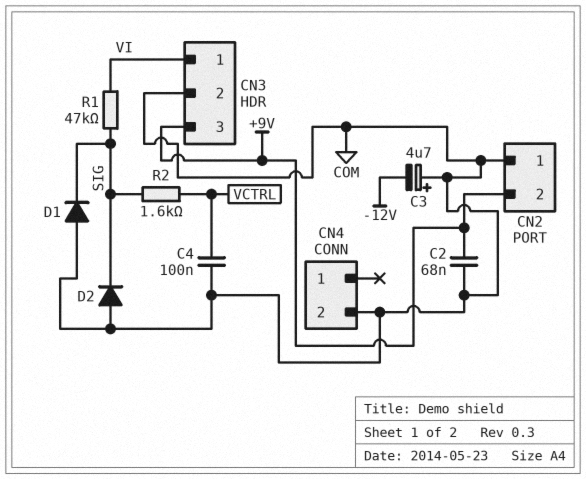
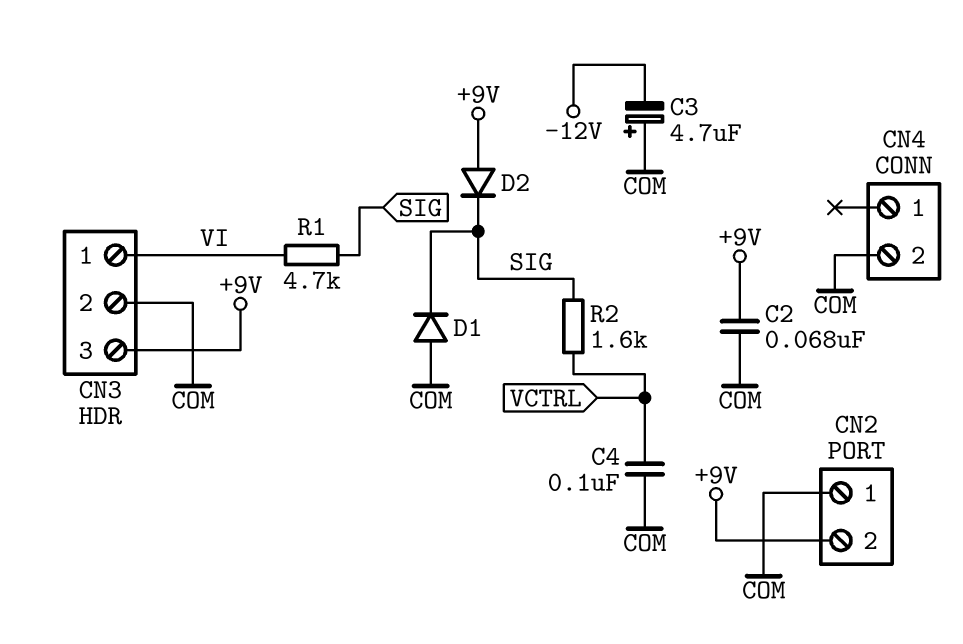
D2: diode (A COM, K SIG) -> diode (A +9V, K SIG)
R1: 47k (SIG, VI) -> 4.7k (SIG, VI)

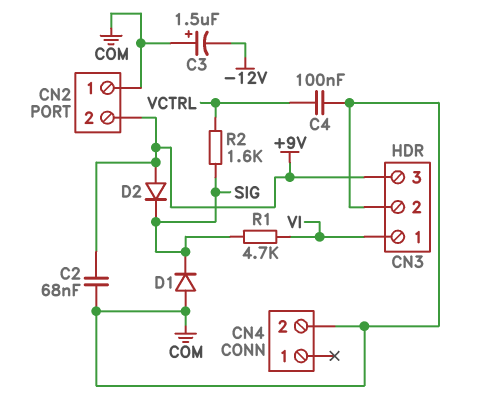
C3: 4.7uF (plus COM, minus -12V) -> 1.5uF (plus COM, minus -12V)

